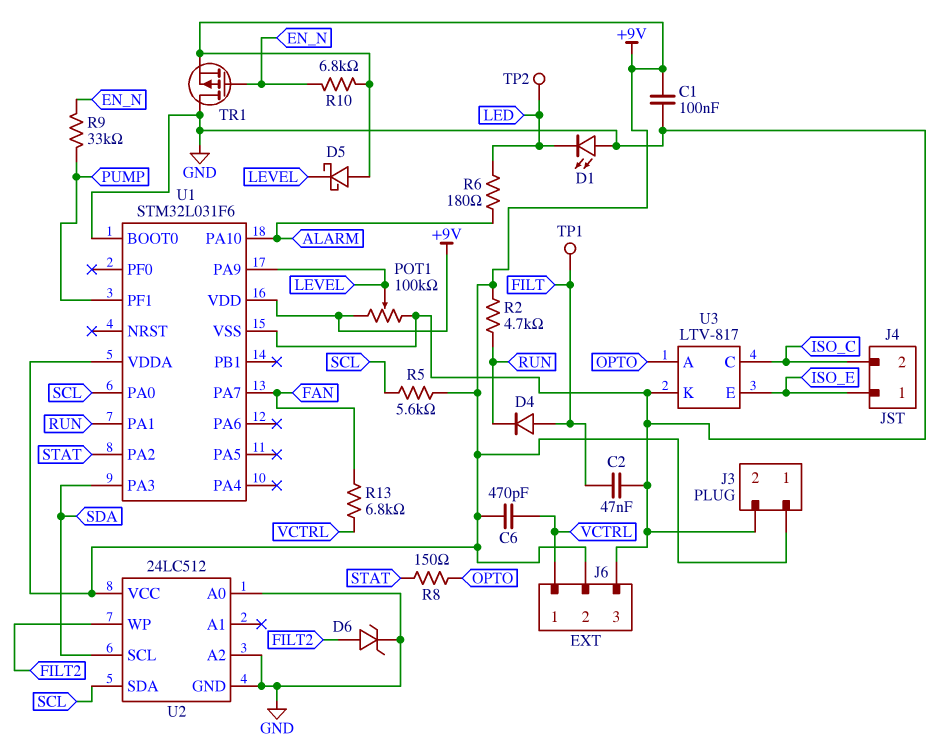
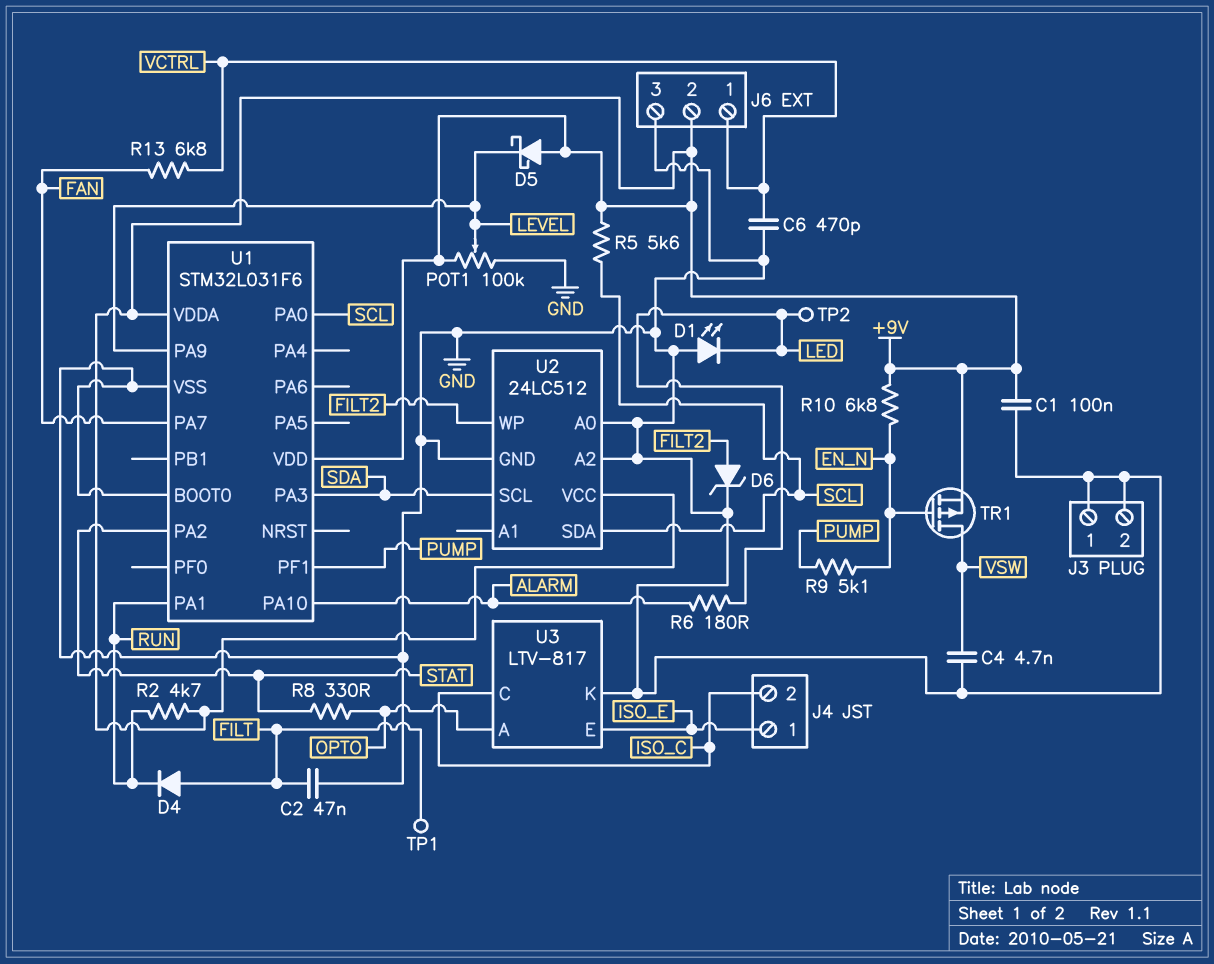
C4: none -> 4.7nF (GND, VSW)
C6: 470pF (+9V, VCTRL) -> 470pF (GND, VCTRL)
J3 pin 1: +9V -> GND
R8: 150 (OPTO, STAT) -> 330 (OPTO, STAT)
R9: 33k (EN_N, PUMP) -> 5.1k (EN_N, PUMP)
TR1: PMOS (G EN_N, D GND, S +9V) -> PMOS (G EN_N, D VSW, S +9V)

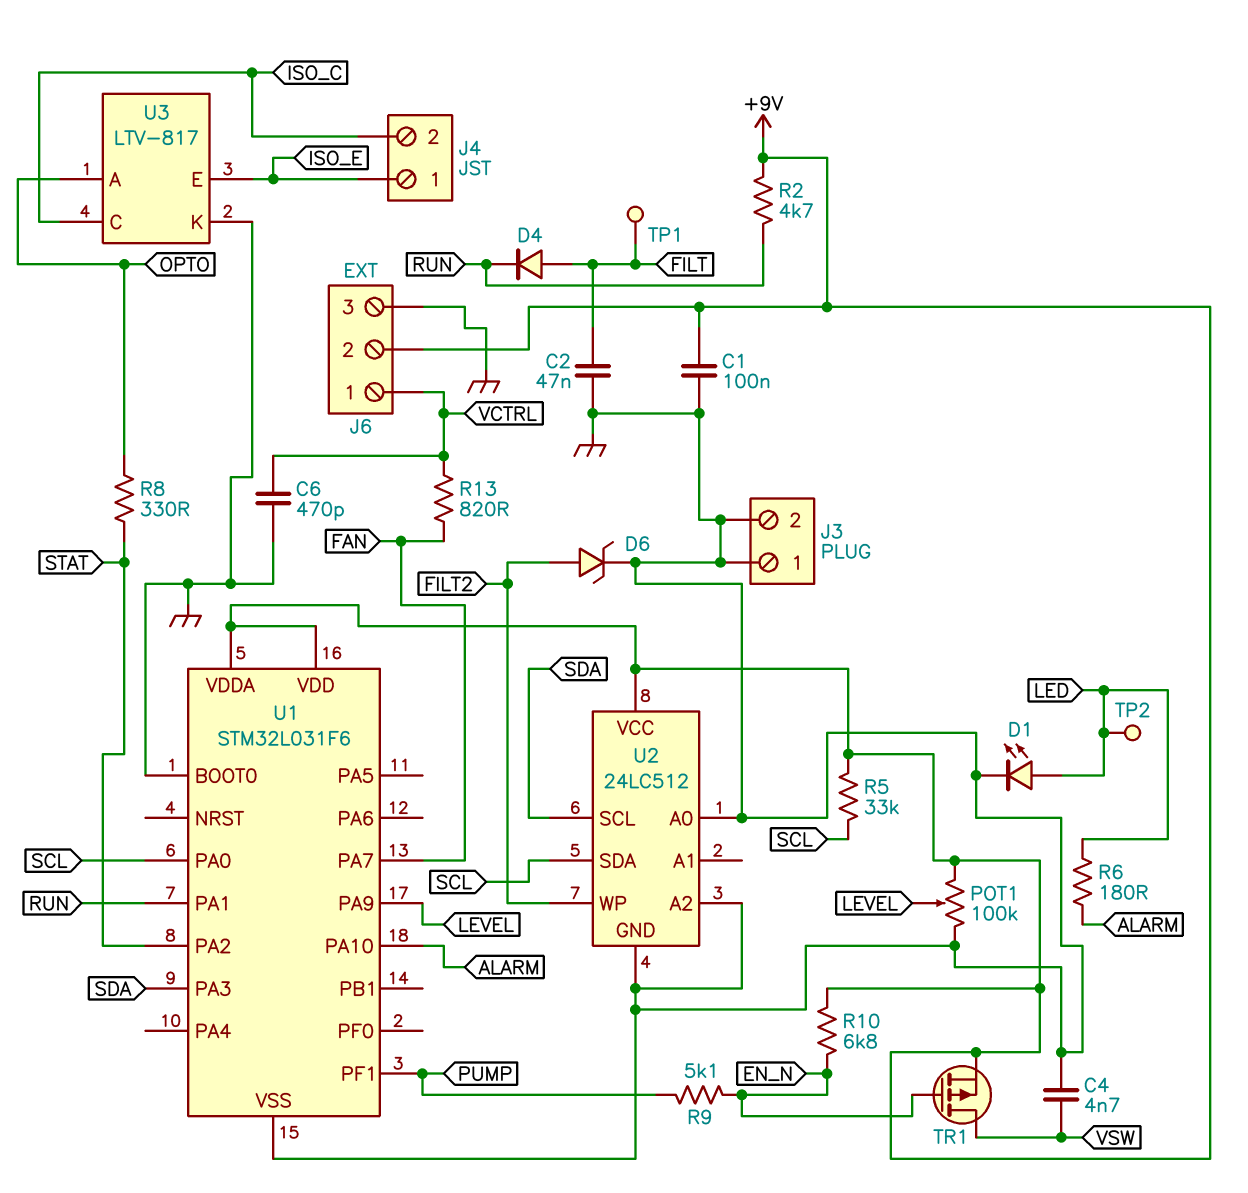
D1: LED (A GND, K LED) -> LED (A LED, K GND)
D5: schottky (A +9V, K LEVEL) -> none
R5: 5.6k (+9V, SCL) -> 33k (+9V, SCL)
R13: 6.8k (FAN, VCTRL) -> 820 (FAN, VCTRL)

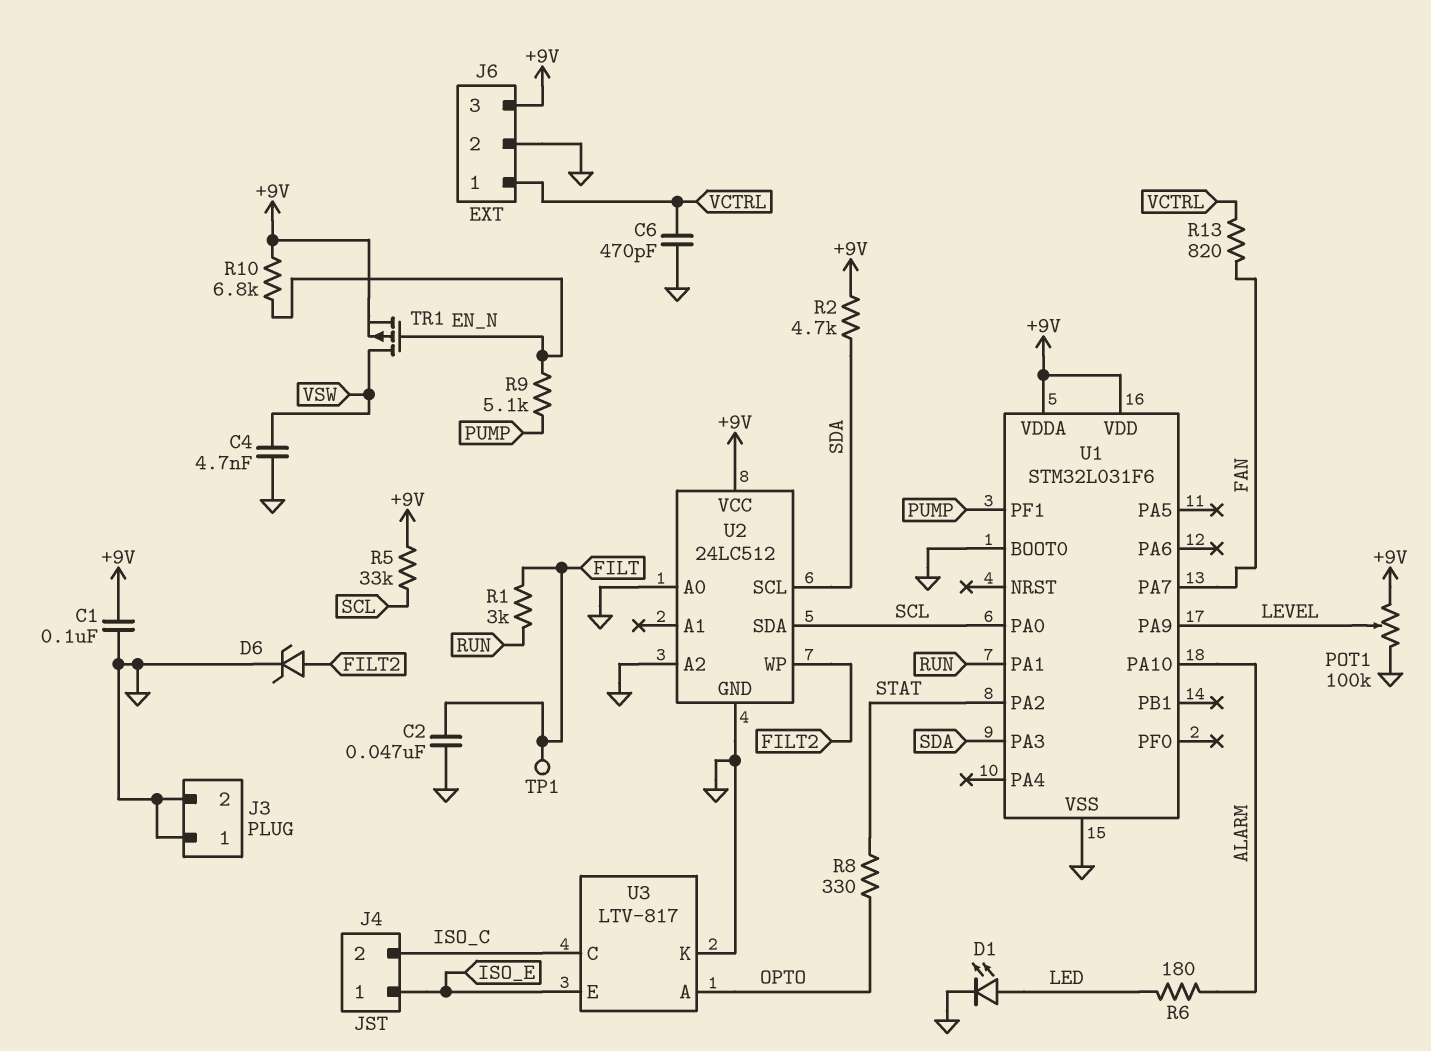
D4: diode (A FILT, K RUN) -> none
J6 pin 2: +9V -> GND
J6 pin 3: GND -> +9V
R1: none -> 3k (FILT, RUN)
R2: 4.7k (+9V, RUN) -> 4.7k (+9V, SDA)
TP2: test point (LED) -> none

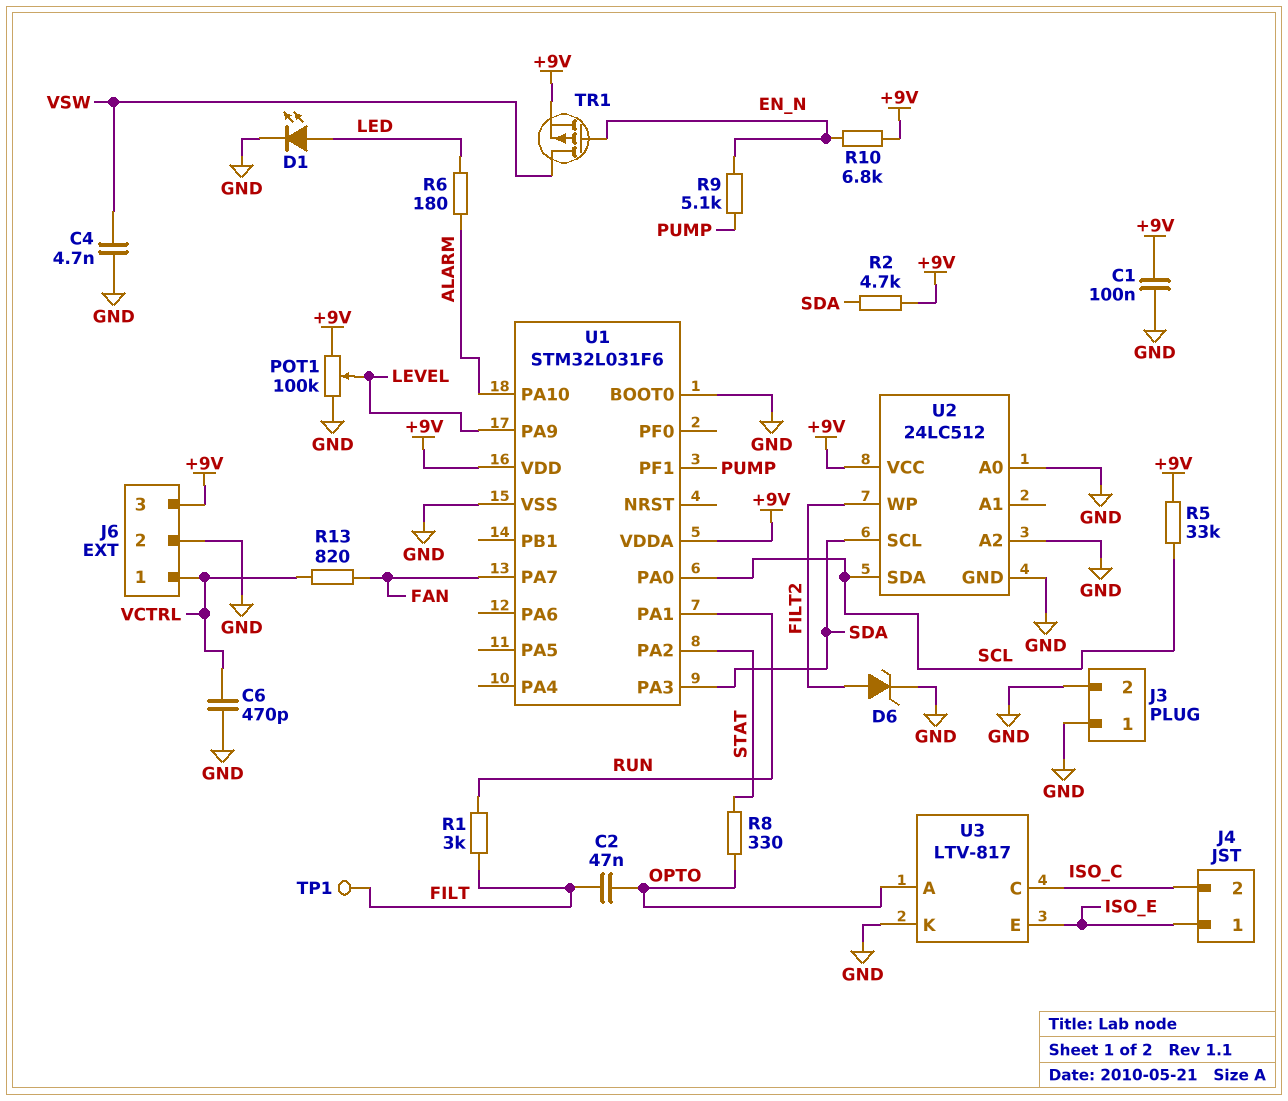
C2: 47nF (FILT, GND) -> 47nF (FILT, OPTO)

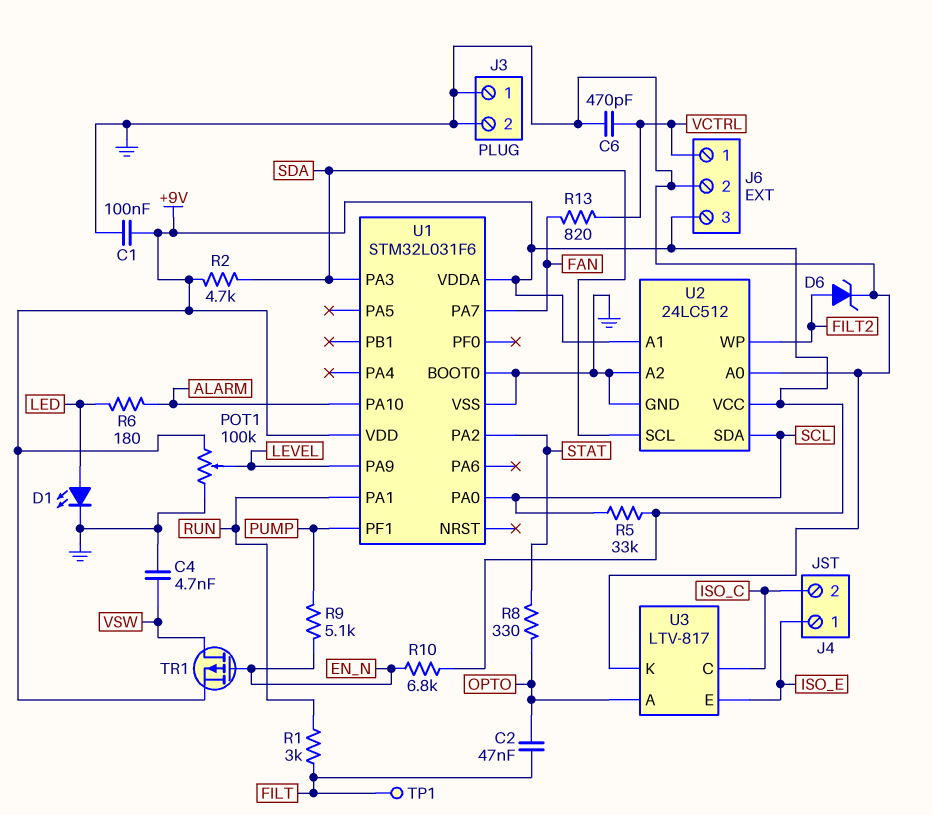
U2 pin A1: none -> +9V

